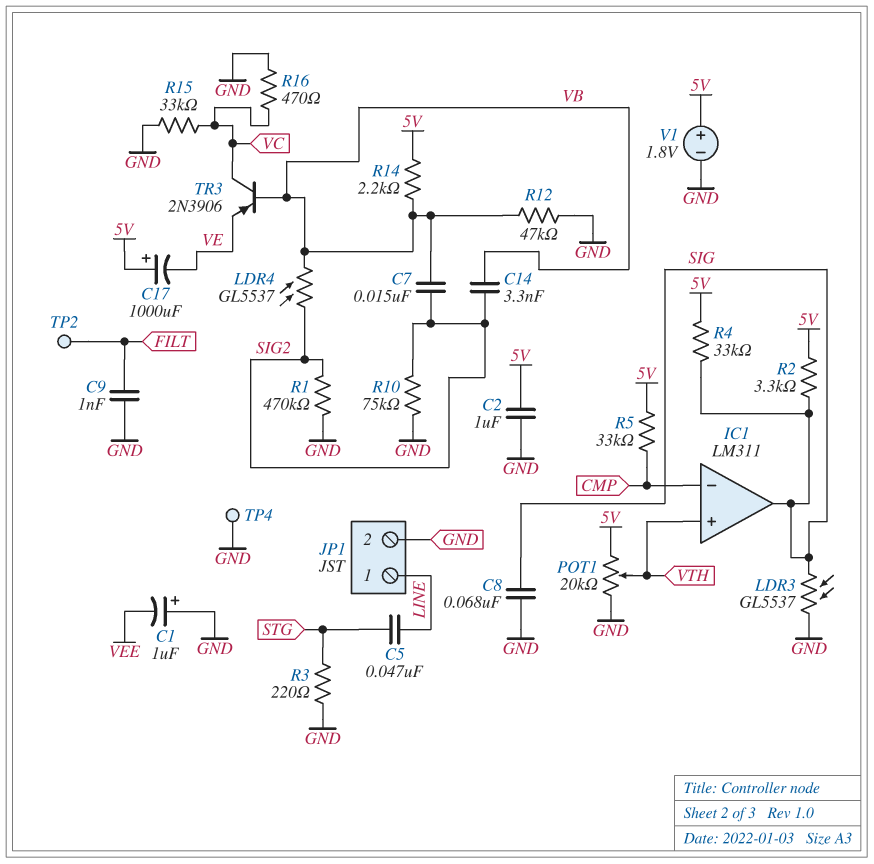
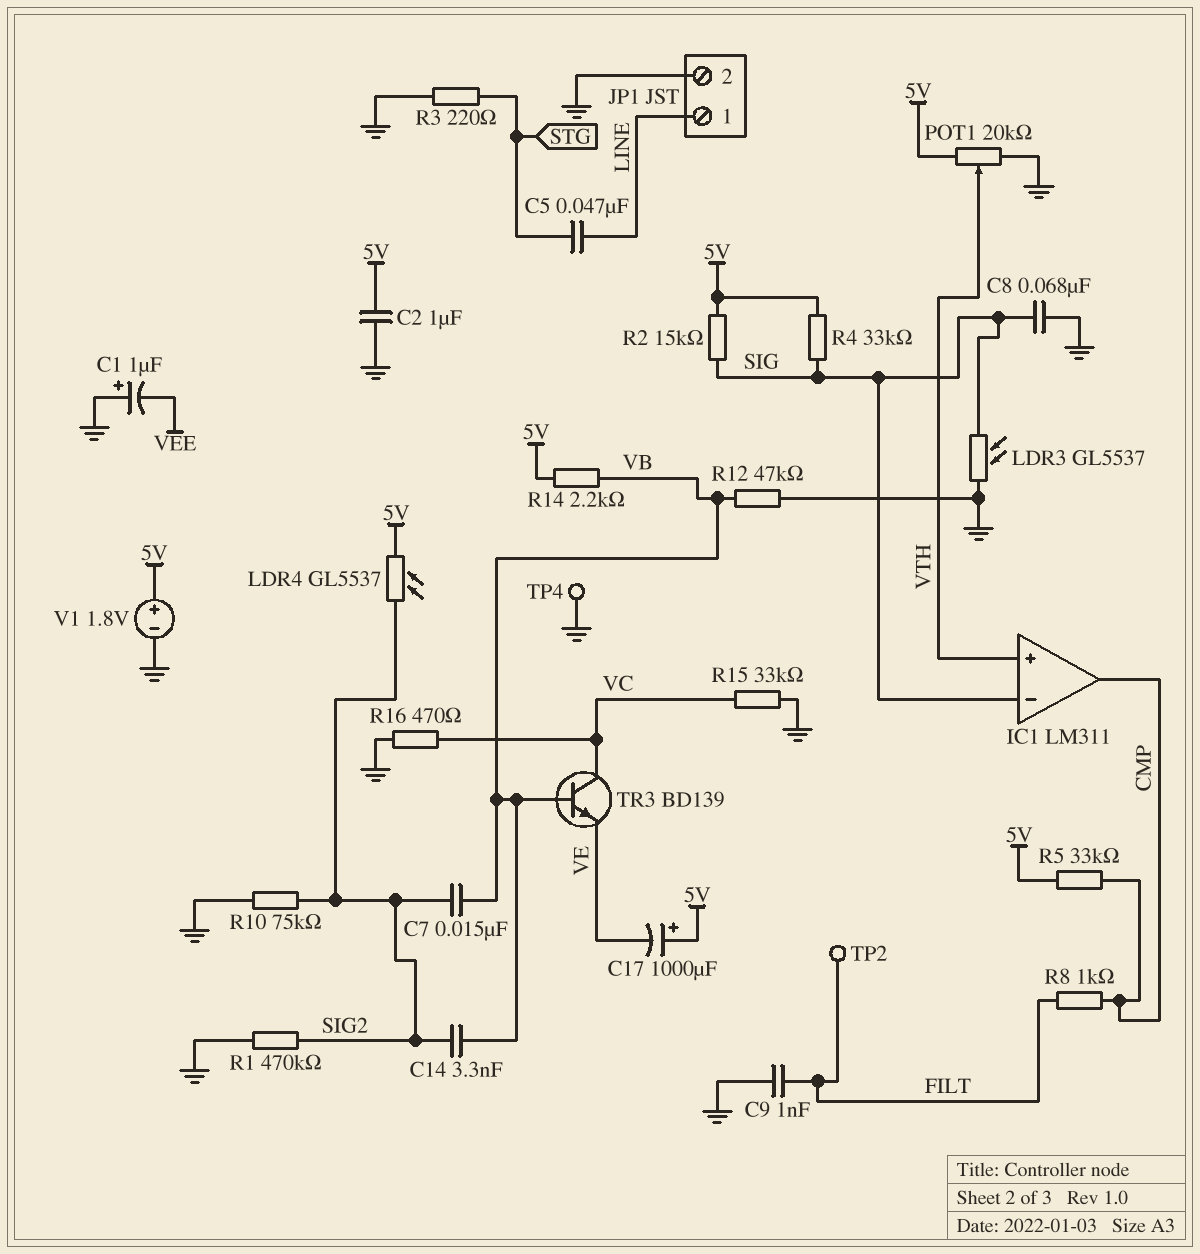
IC1 pin in-: CMP -> SIG
IC1 pin out: SIG -> CMP
LDR4: GL5537 (SIG2, VB) -> GL5537 (5V, SIG2)
R2: 3.3k (5V, SIG) -> 15k (5V, SIG)
R8: none -> 1k (CMP, FILT)
TR3: PNP 2N3906 (B VB, C VC, E VE) -> NPN BD139 (B VB, C VC, E VE)

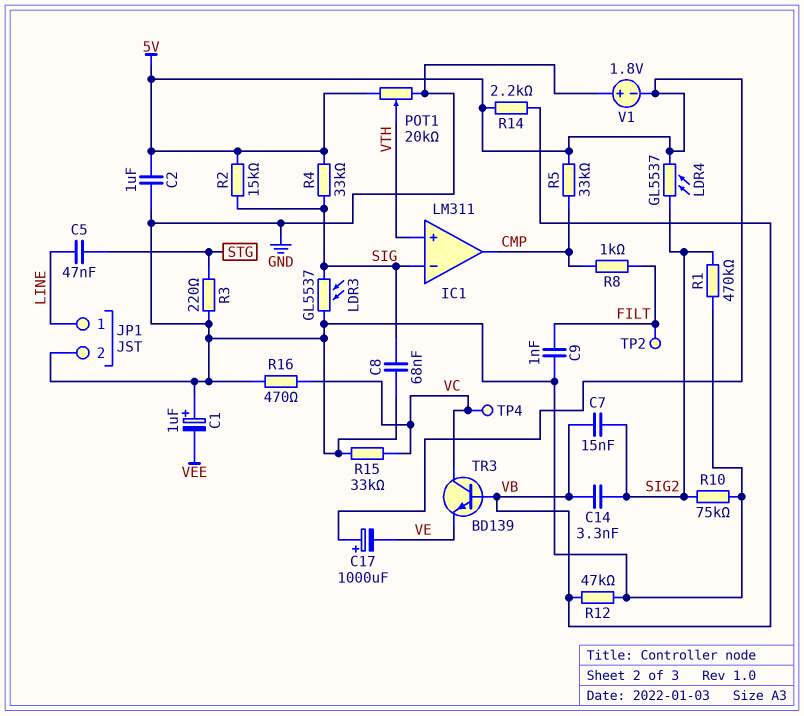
TP4: test point (GND) -> test point (VC)
V1: 1.8V (plus 5V, minus GND) -> 1.8V (plus GND, minus 5V)

